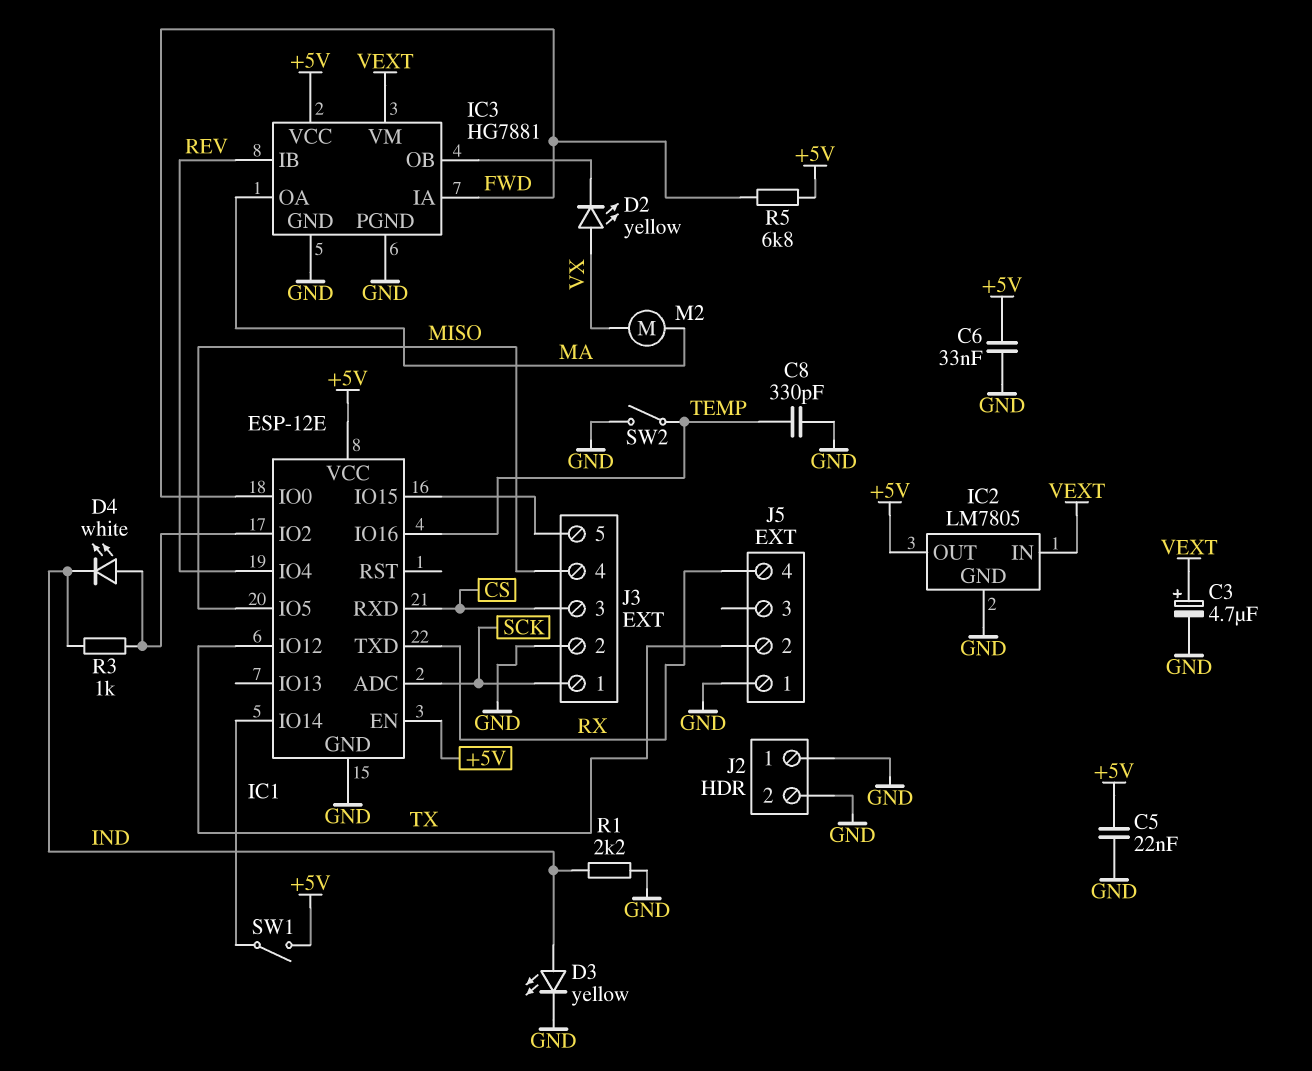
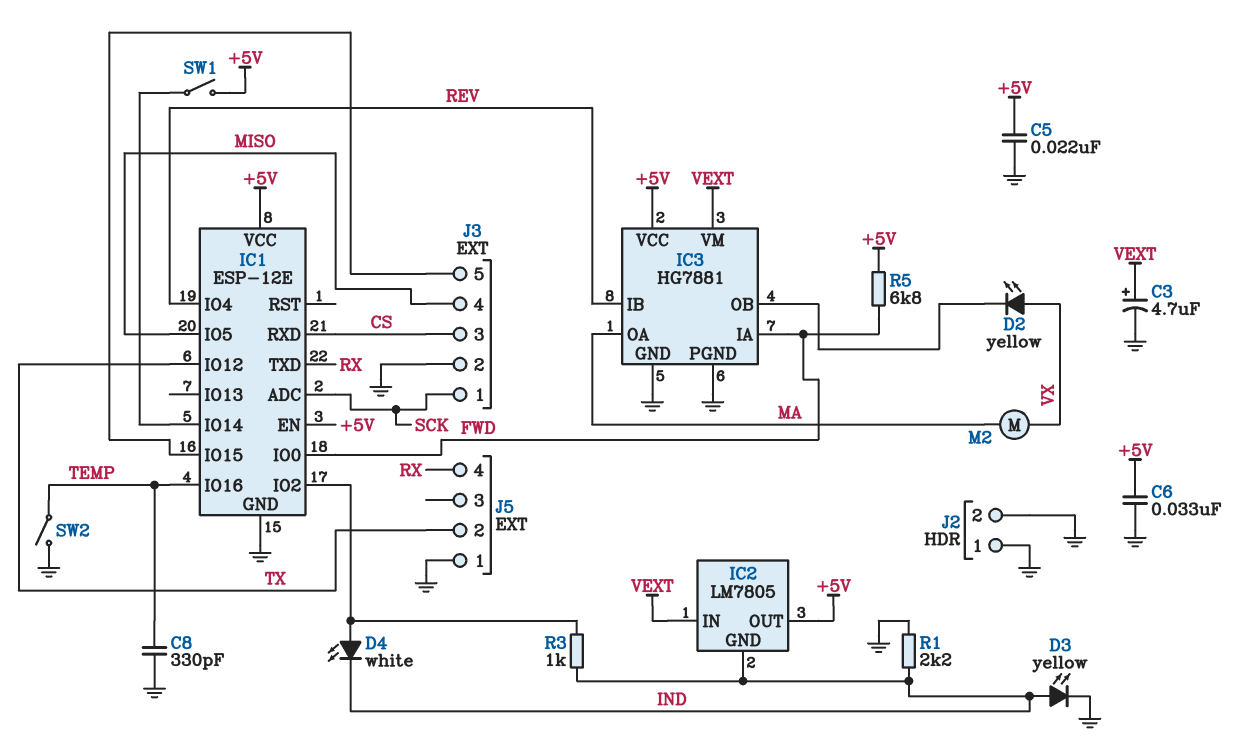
IC2 pin GND: GND -> IND

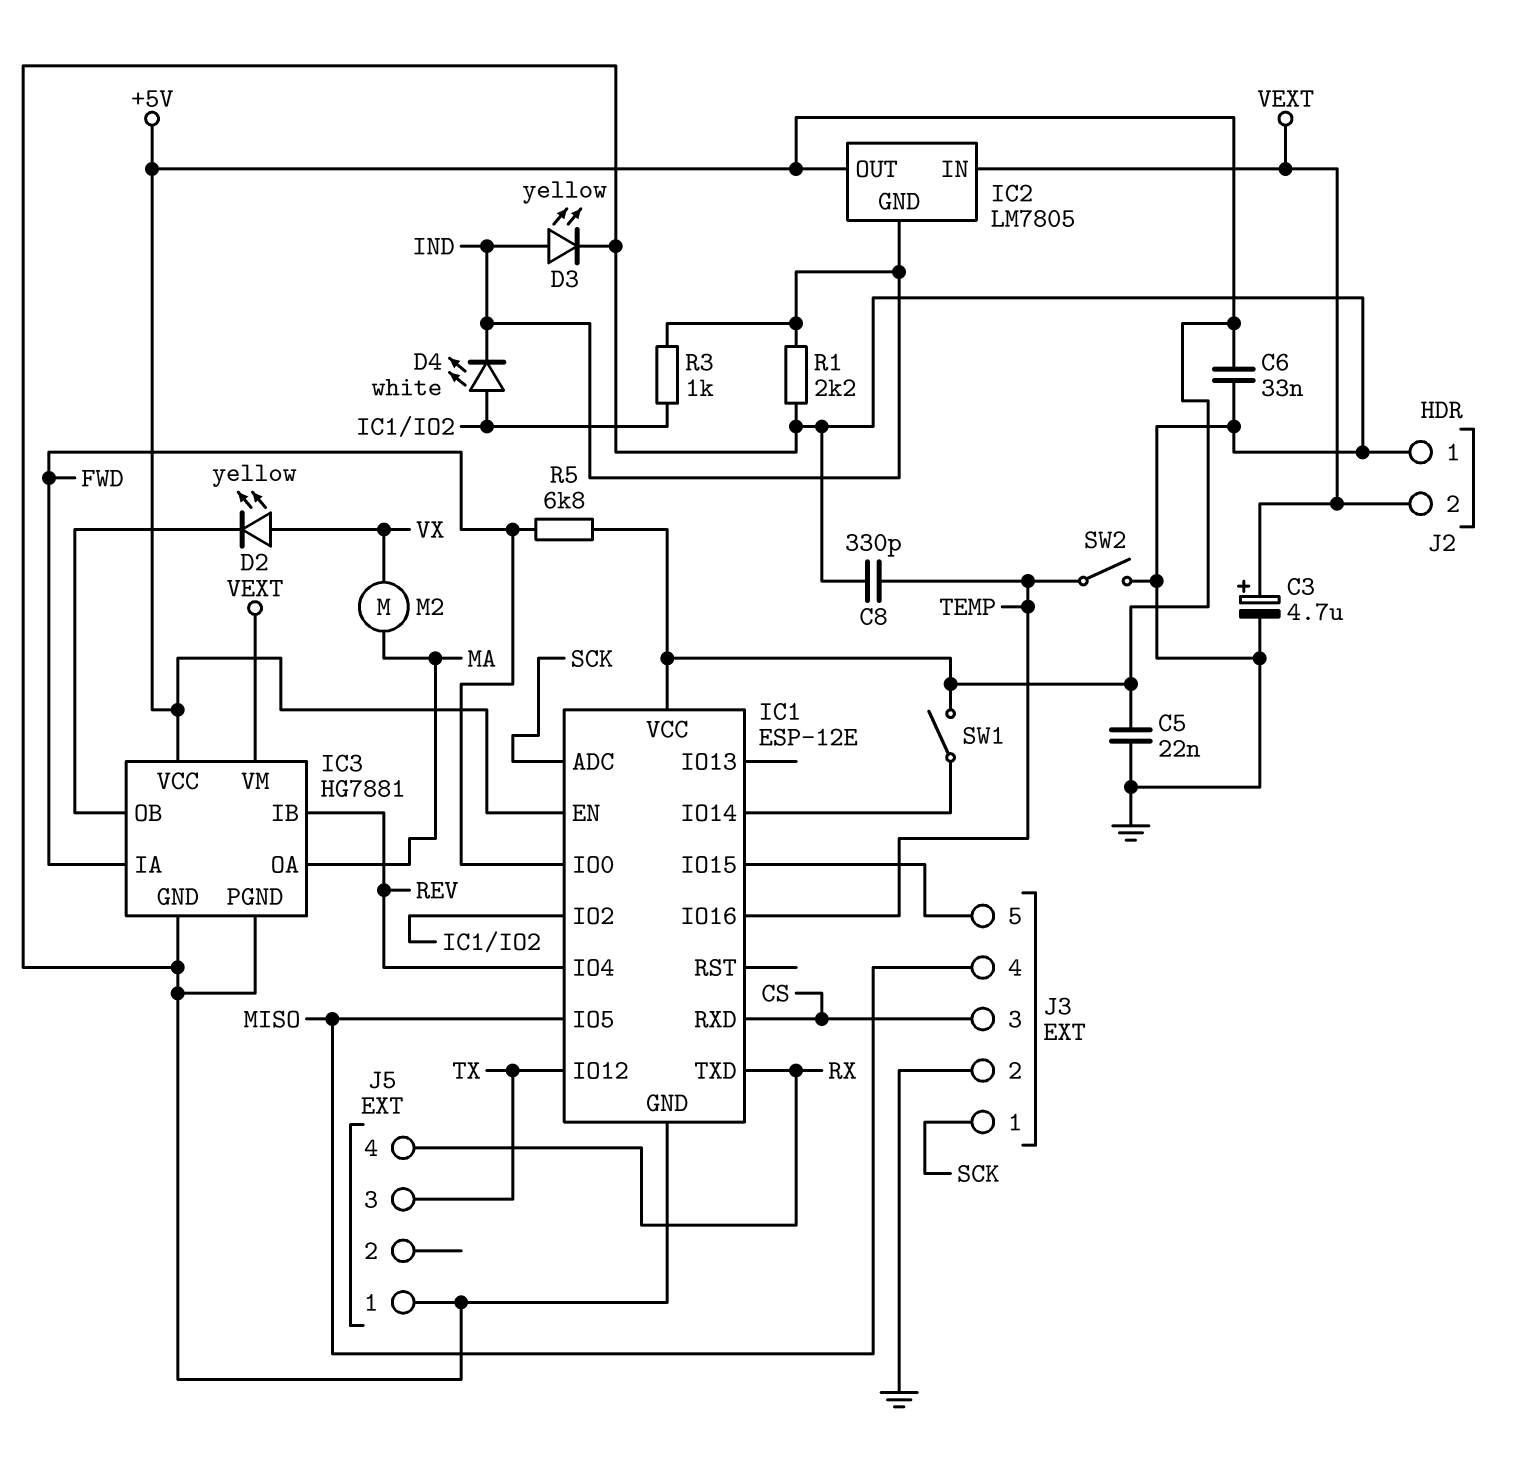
J2 pin 2: GND -> VEXT
J5 pin 2: TX -> none
J5 pin 3: none -> TX

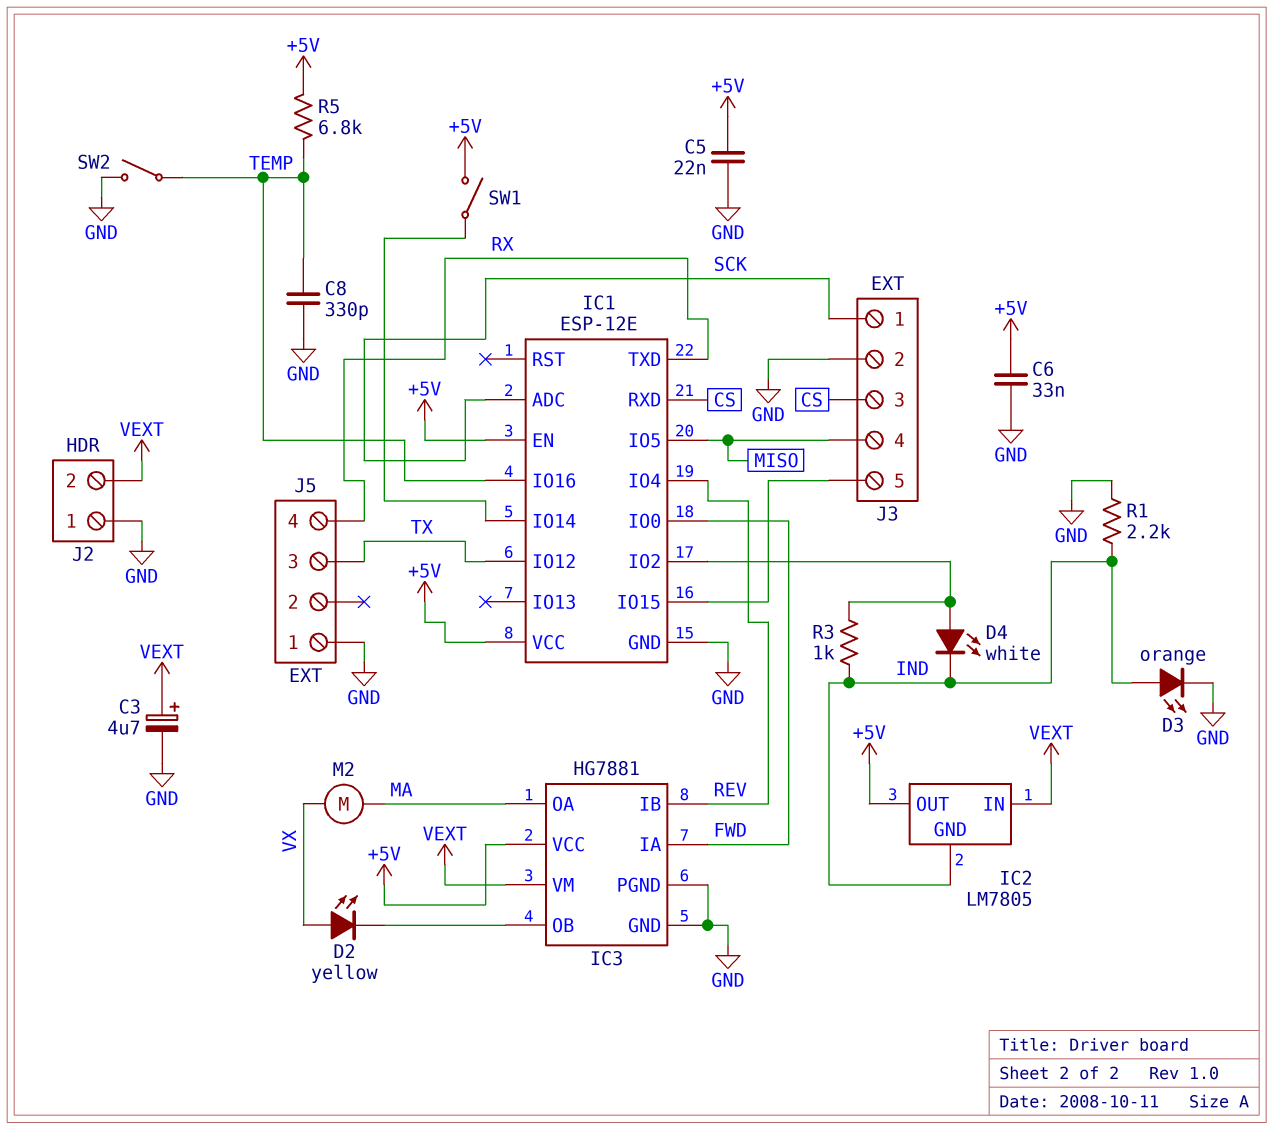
D3: LED yellow (A IND, K GND) -> LED orange (A IND, K GND)
R5: 6.8k (+5V, FWD) -> 6.8k (+5V, TEMP)

